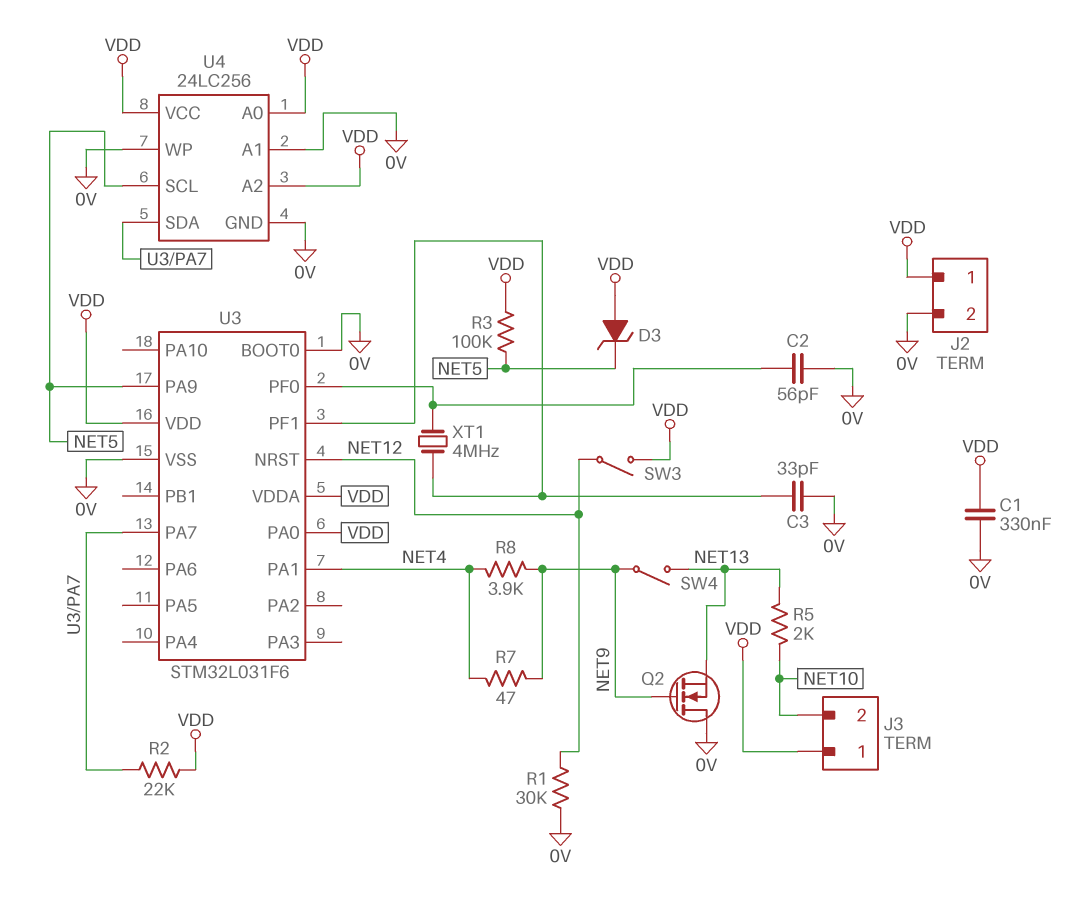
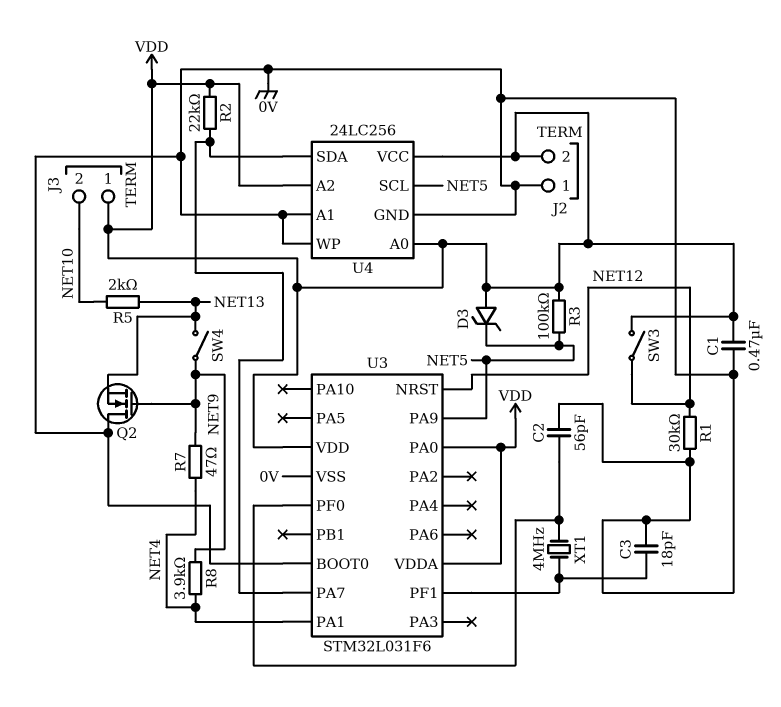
C1: 330nF (0V, VDD) -> 470nF (0V, VDD)
C3: 33pF (0V, U3/PF1) -> 18pF (0V, U3/PF1)
J2 pin 1: VDD -> 0V
J2 pin 2: 0V -> VDD

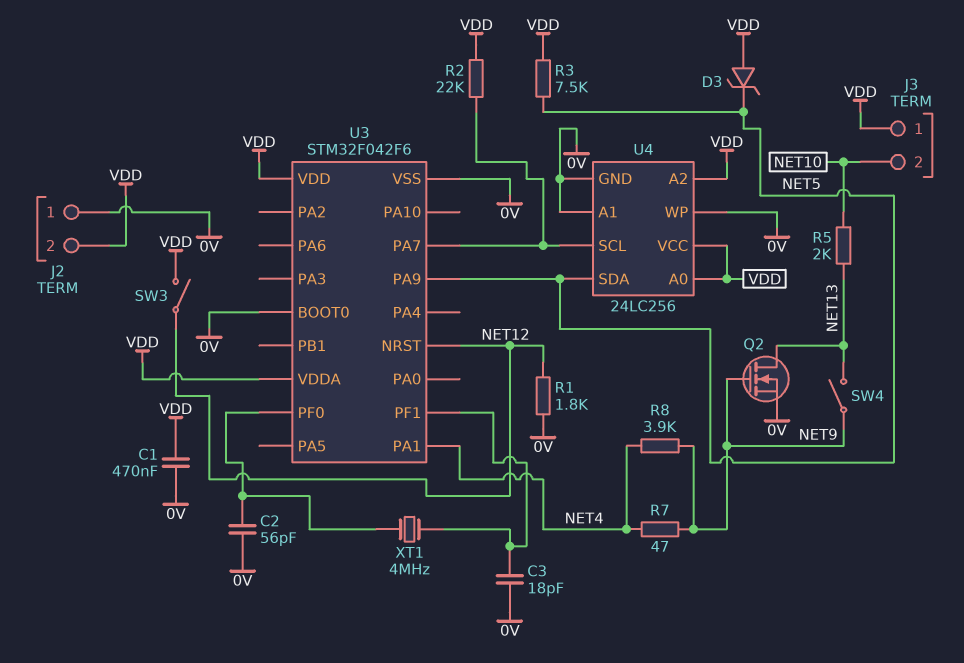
Q2: NMOS (G NET9, D 0V, S NET13) -> NMOS (G NET9, D NET13, S 0V)
R1: 30k (0V, NET12) -> 1.8k (0V, NET12)
R3: 100k (NET5, VDD) -> 7.5k (NET5, VDD)
U3: STM32L031F6 -> STM32F042F6
U3 pin PA0: VDD -> none
U4 pin SCL: NET5 -> U3/PA7
U4 pin SDA: U3/PA7 -> NET5

